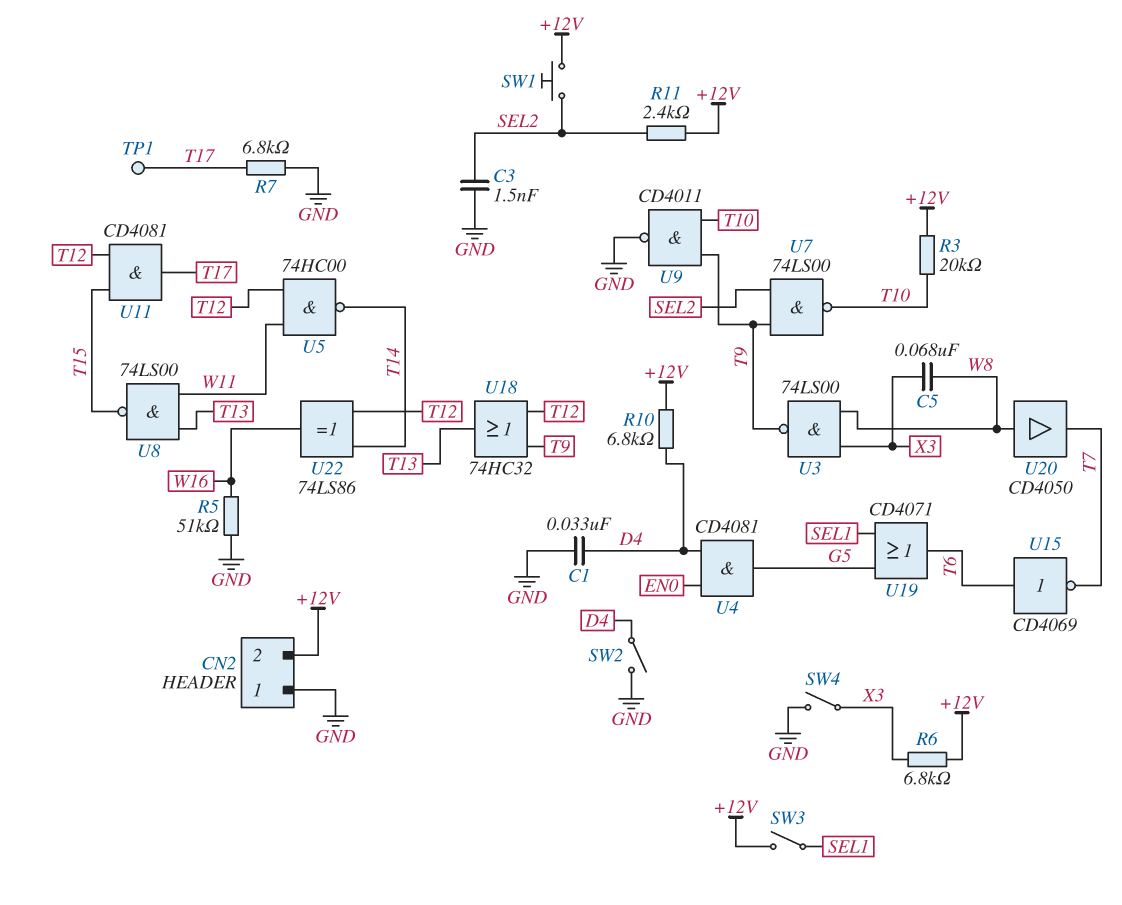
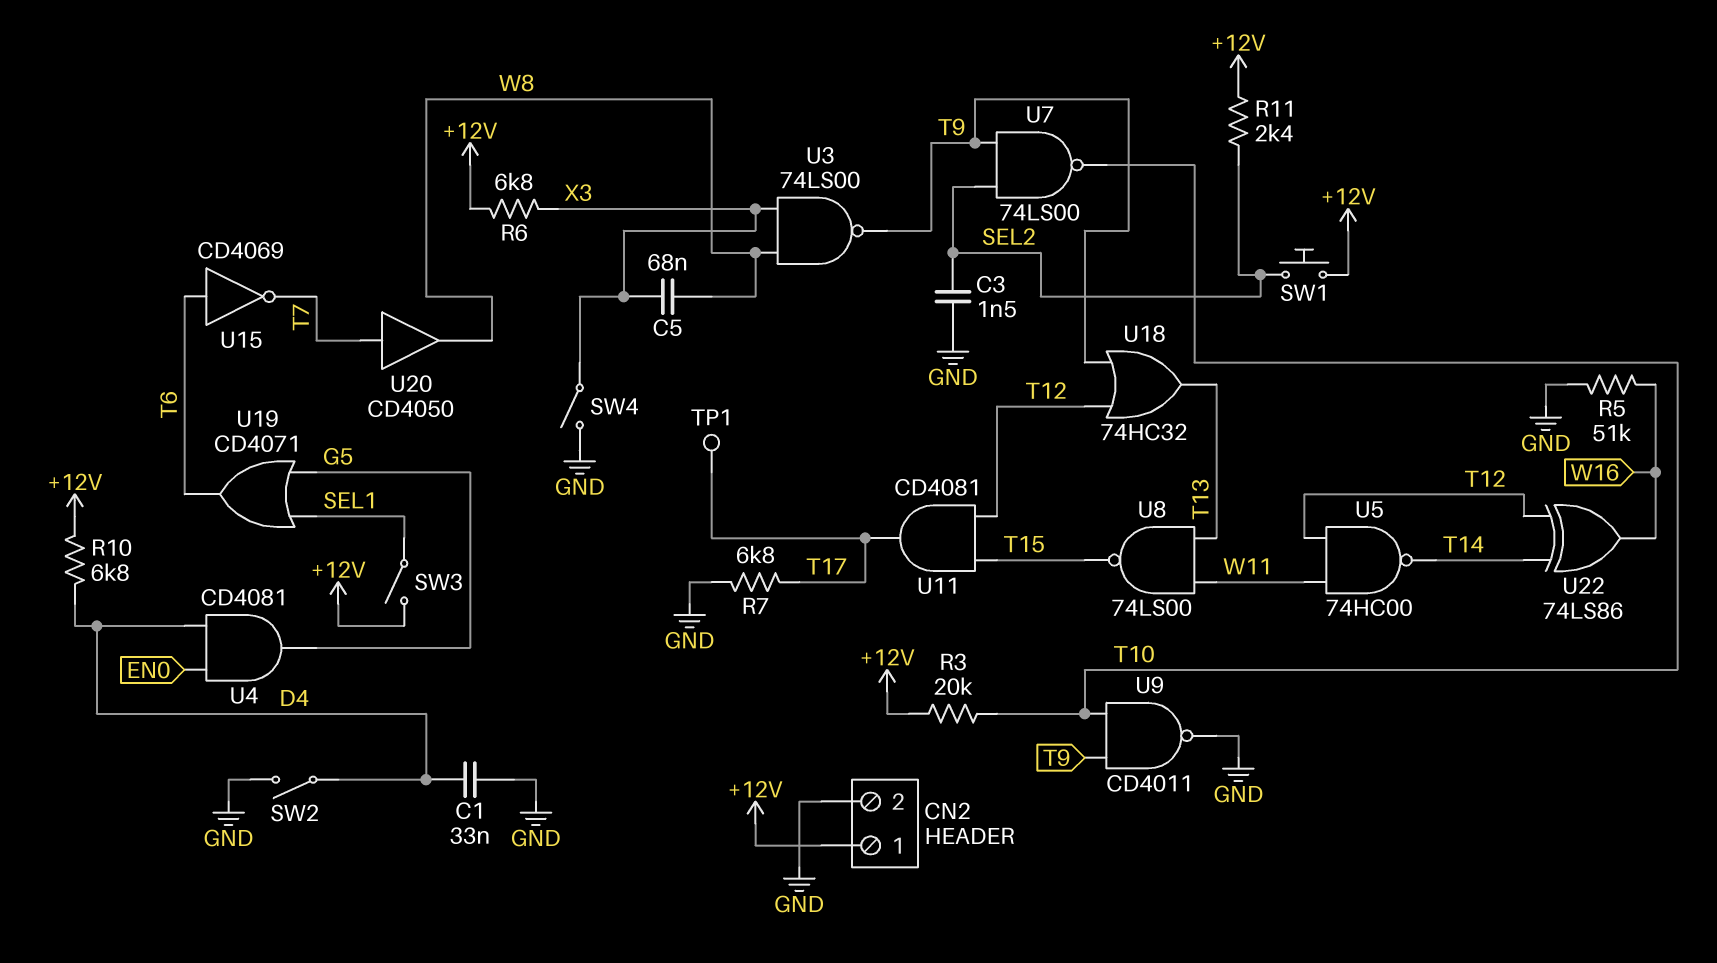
CN2 pin 1: GND -> +12V
CN2 pin 2: +12V -> GND
U20: buffer CD4050 (in W8, out T7) -> buffer CD4050 (in T7, out W8)

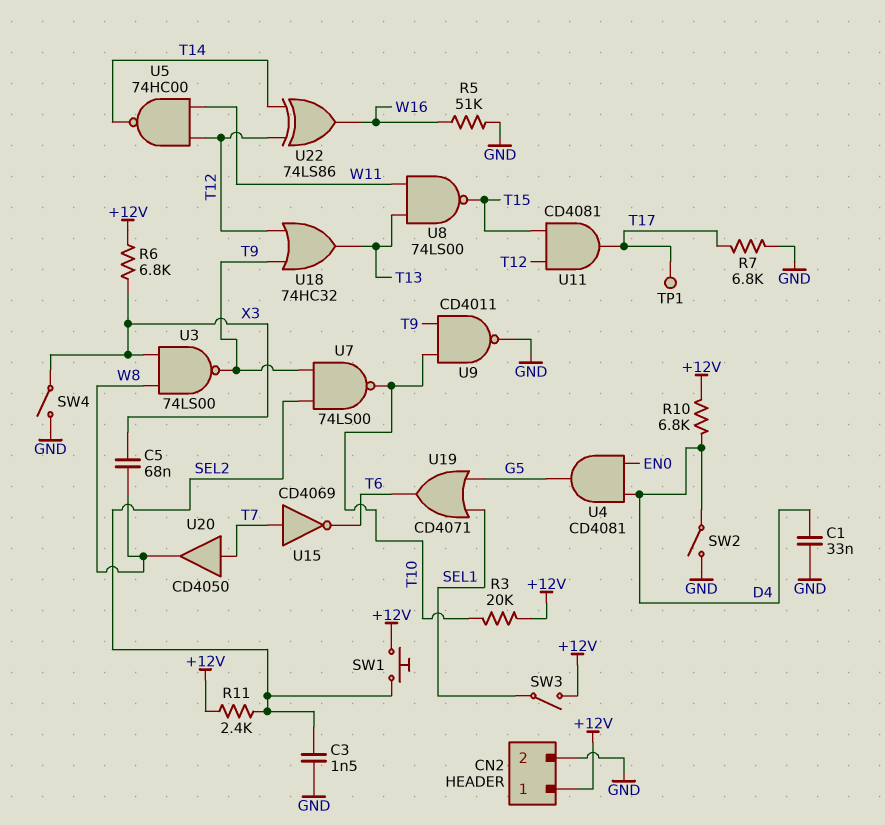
U15: NOT CD4069 (in T6, out T7) -> NOT CD4069 (in T7, out T6)

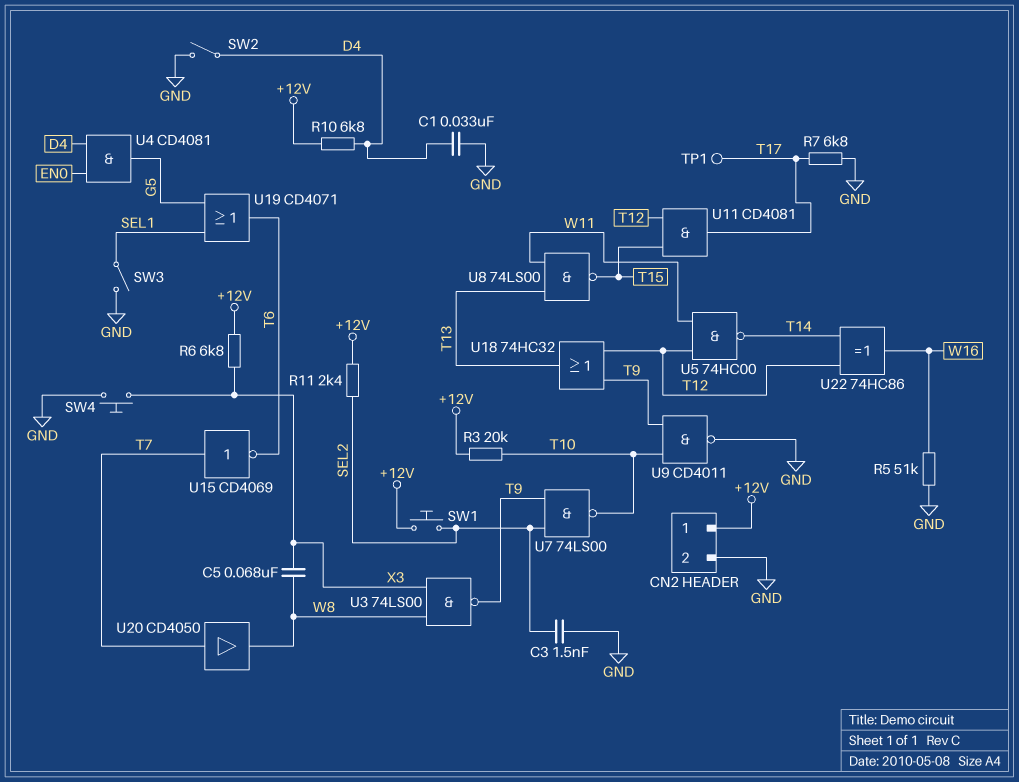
SW3: switch (+12V, SEL1) -> switch (GND, SEL1)
SW4: switch (GND, X3) -> button (GND, X3)
U22: XOR 74LS86 (in T12, in T14, out W16) -> XOR 74HC86 (in T12, in T14, out W16)

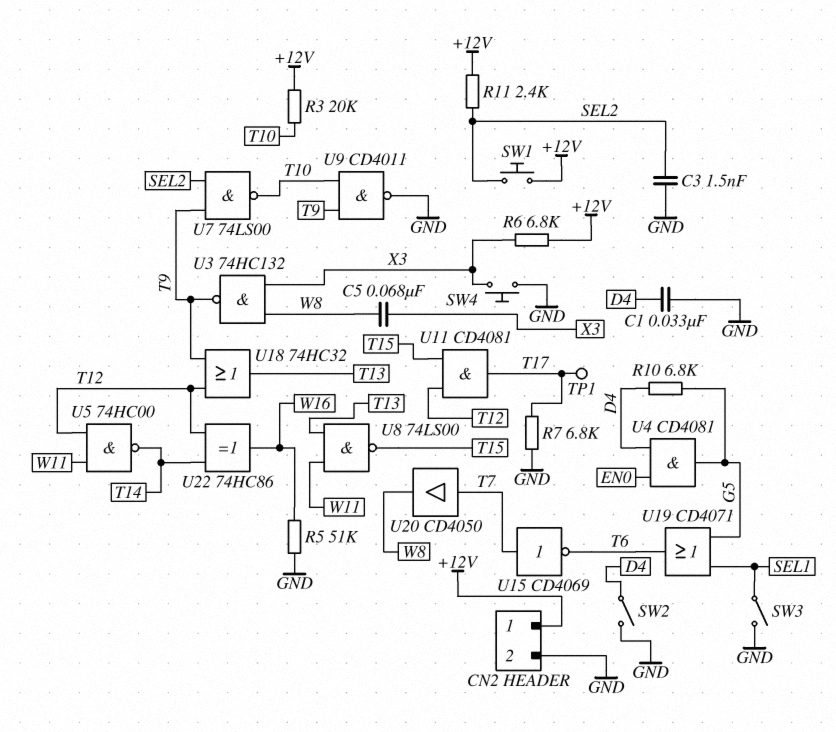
R10: 6.8k (+12V, D4) -> 6.8k (D4, G5)
U3: NAND 74LS00 (in W8, in X3, out T9) -> NAND 74HC132 (in W8, in X3, out T9)

